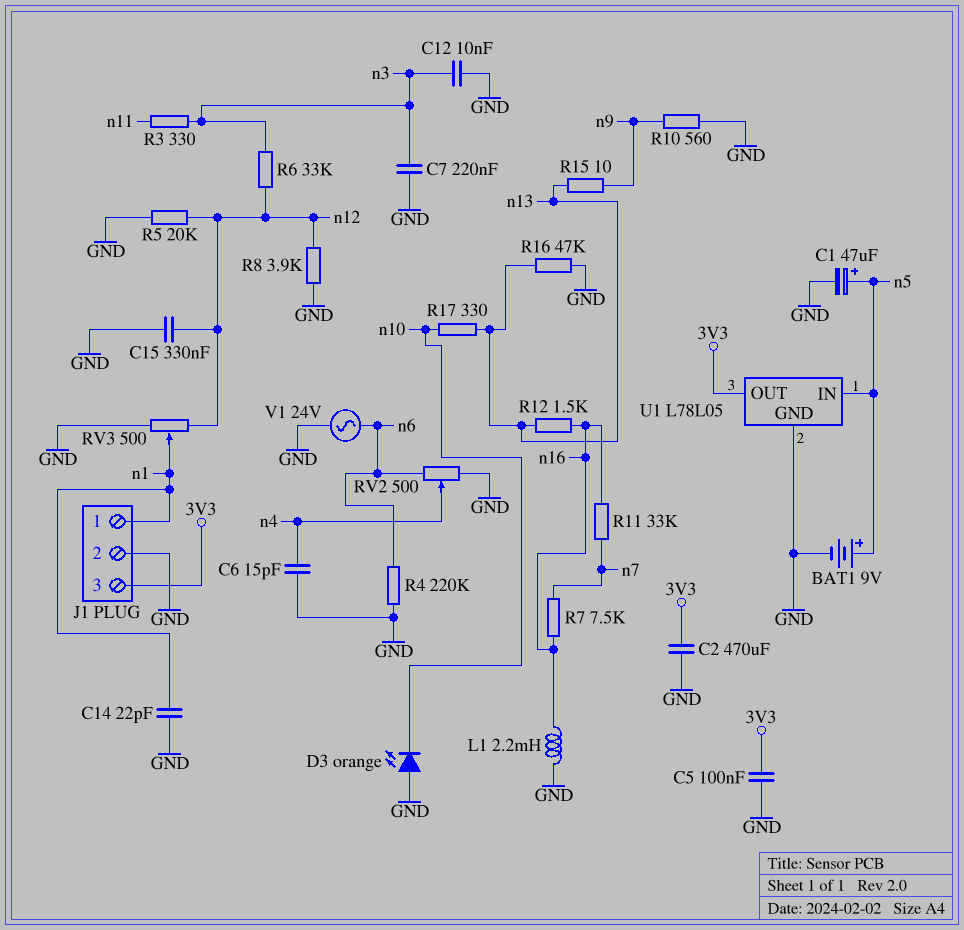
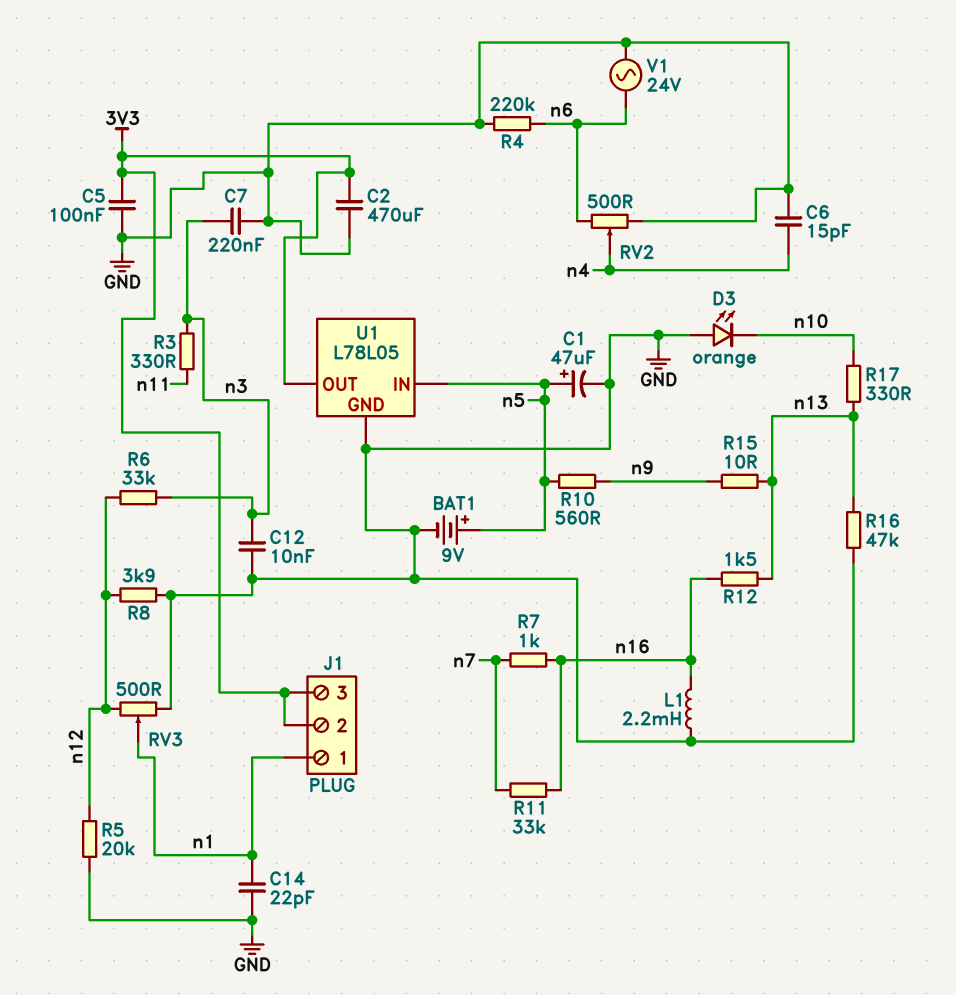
C15: 330nF (GND, n12) -> none
J1 pin 2: GND -> 3V3
R7: 7.5k (n7, n16) -> 1k (n7, n16)
R10: 560 (GND, n9) -> 560 (n5, n9)

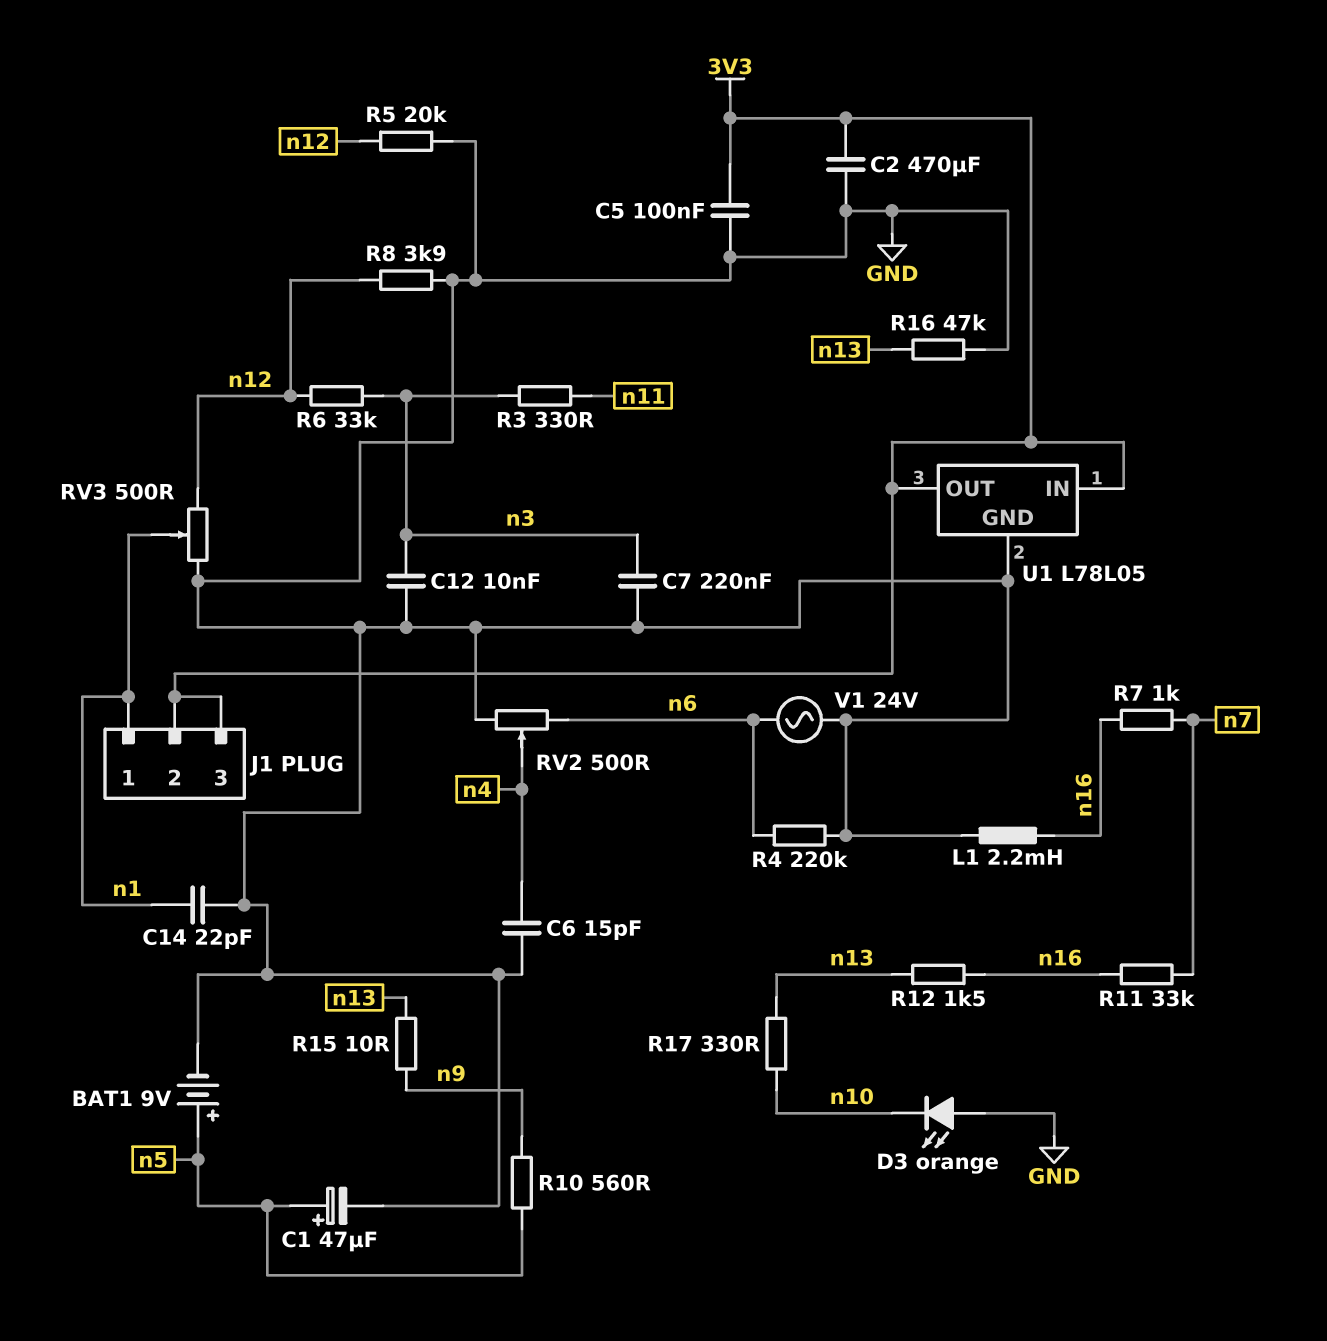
U1 pin IN: n5 -> 3V3

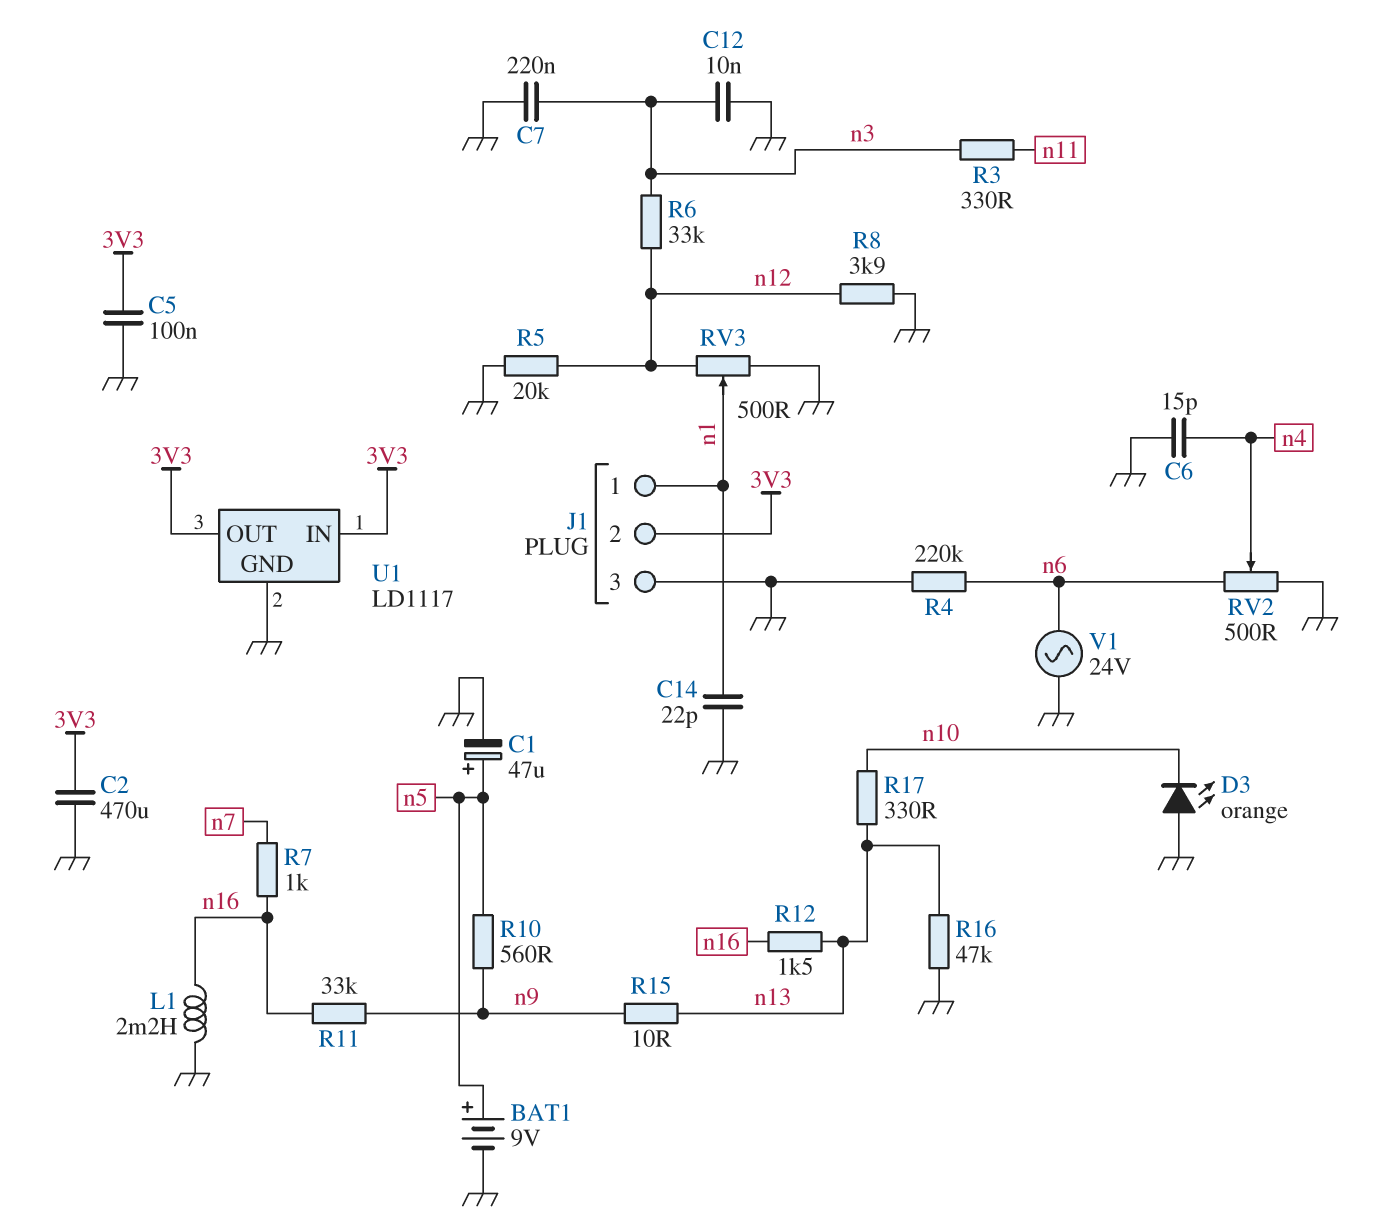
J1 pin 3: 3V3 -> GND
R11: 33k (n7, n16) -> 33k (n9, n16)
U1: L78L05 -> LD1117

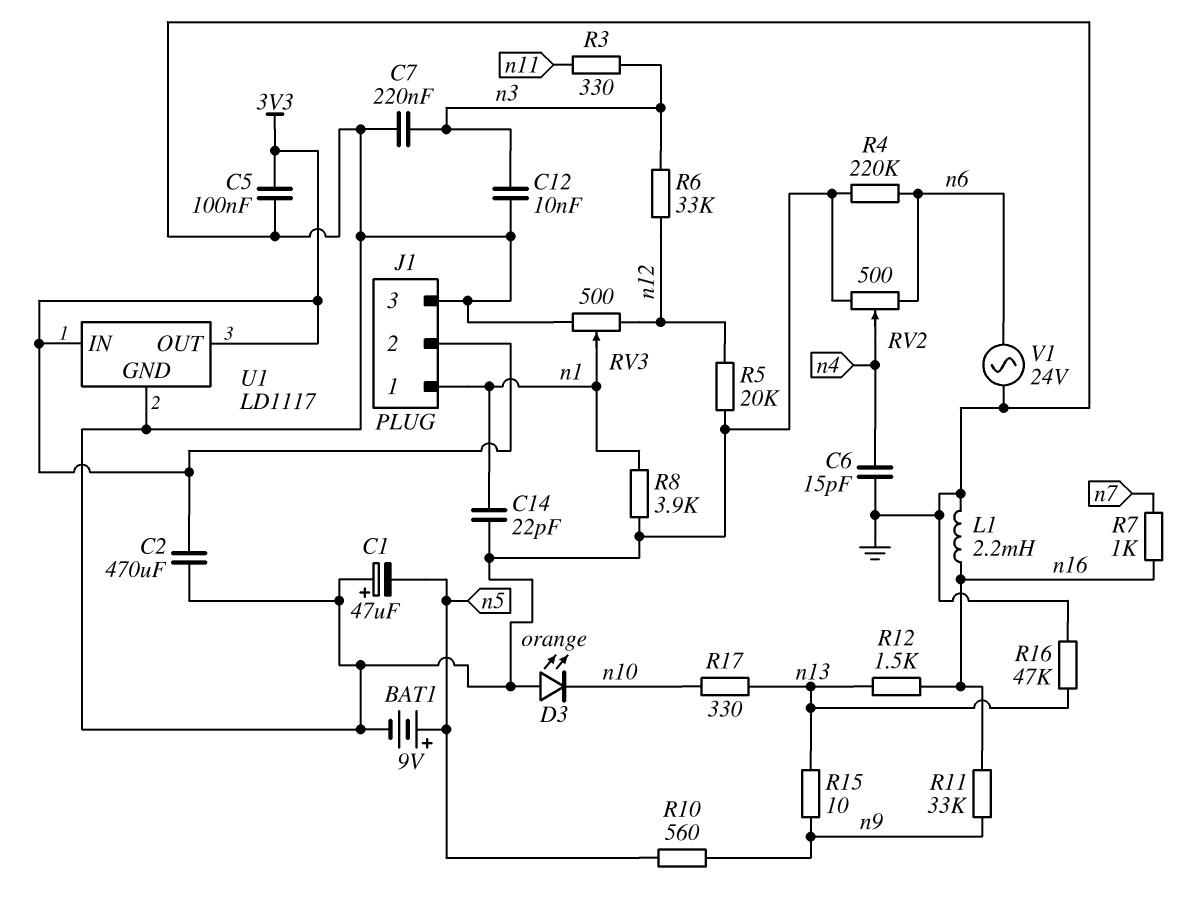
C1: 47uF (plus n5, minus GND) -> 47uF (plus GND, minus n5)
R8: 3.9k (GND, n12) -> 3.9k (GND, n1)

